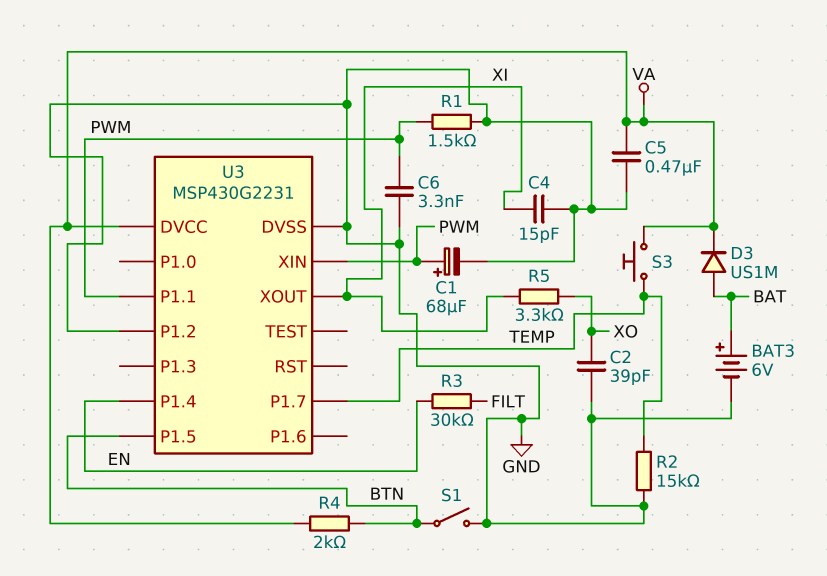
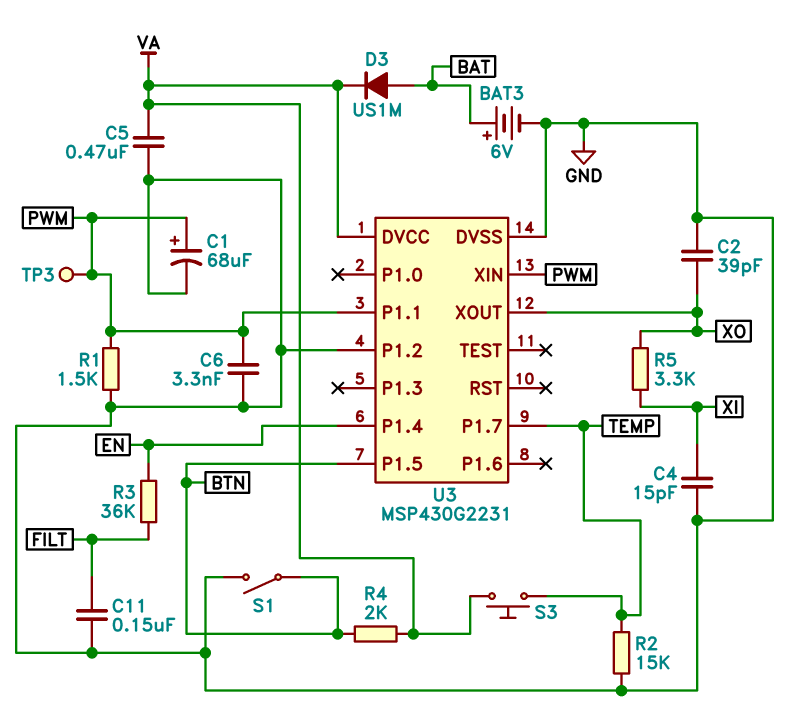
C11: none -> 150nF (FILT, GND)
R3: 30k (EN, FILT) -> 36k (EN, FILT)
TP3: none -> test point (PWM)
U3 pin XOUT: XI -> XO

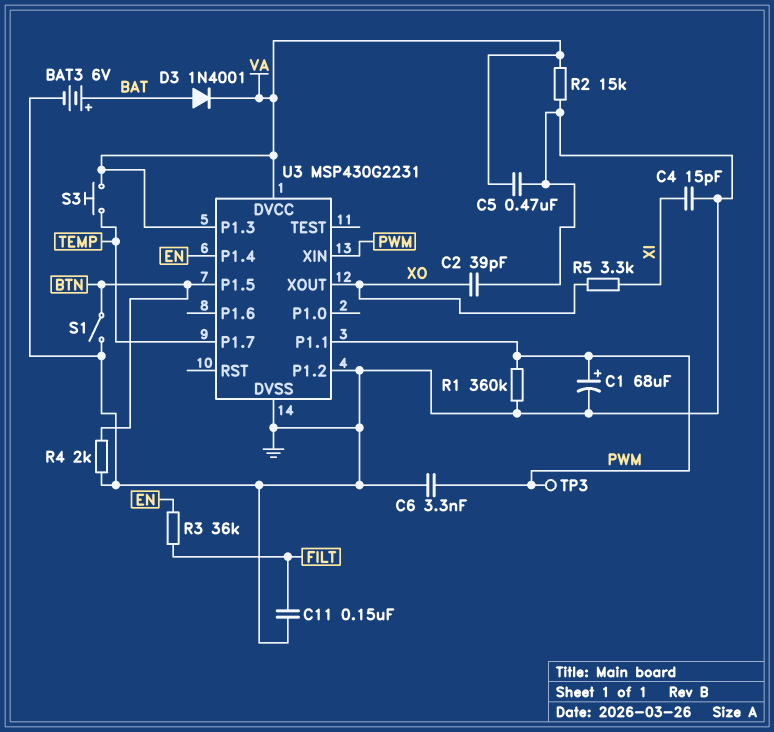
D3: diode US1M (A BAT, K VA) -> diode 1N4001 (A BAT, K VA)
R1: 1.5k (GND, PWM) -> 360k (GND, PWM)
R2: 15k (GND, TEMP) -> 15k (GND, VA)
R4: 2k (BTN, VA) -> 2k (BTN, GND)
U3 pin P1.3: none -> VA

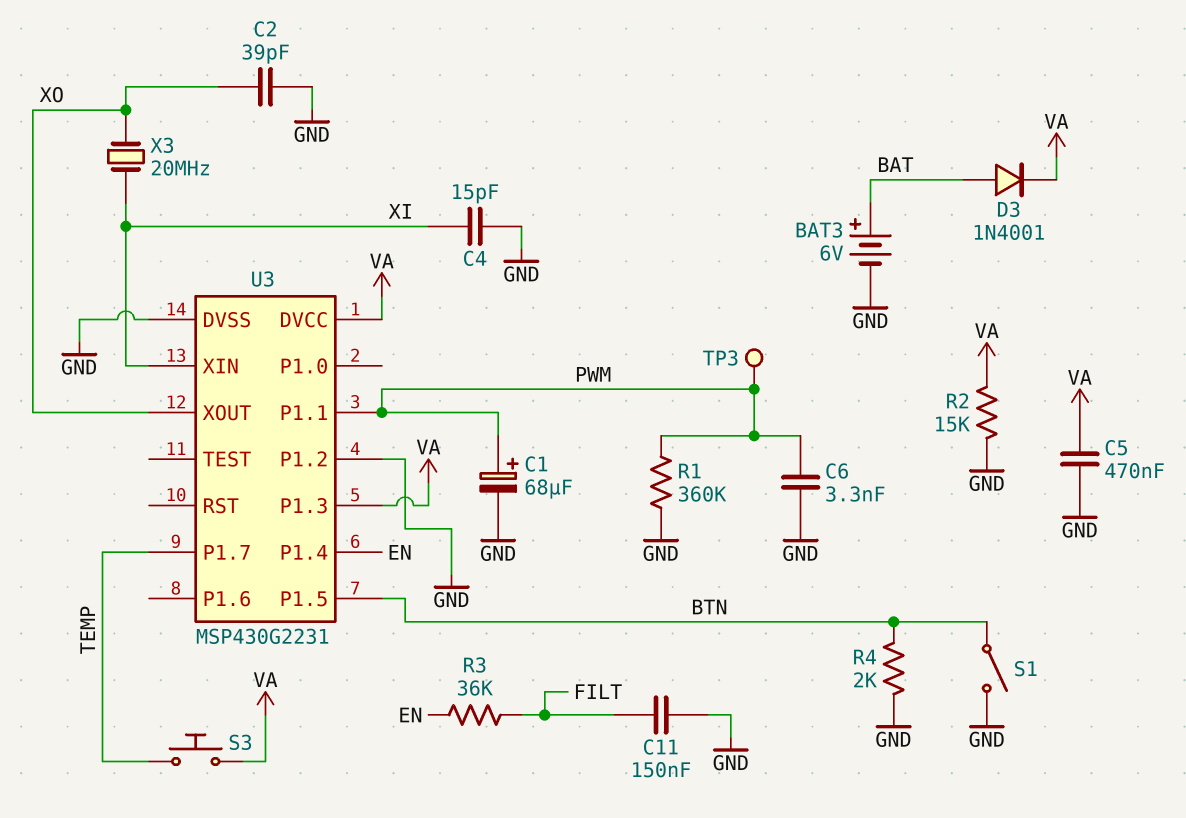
R5: 3.3k (XI, XO) -> none
U3 pin XIN: PWM -> XI
X3: none -> 20MHz (XI, XO)

